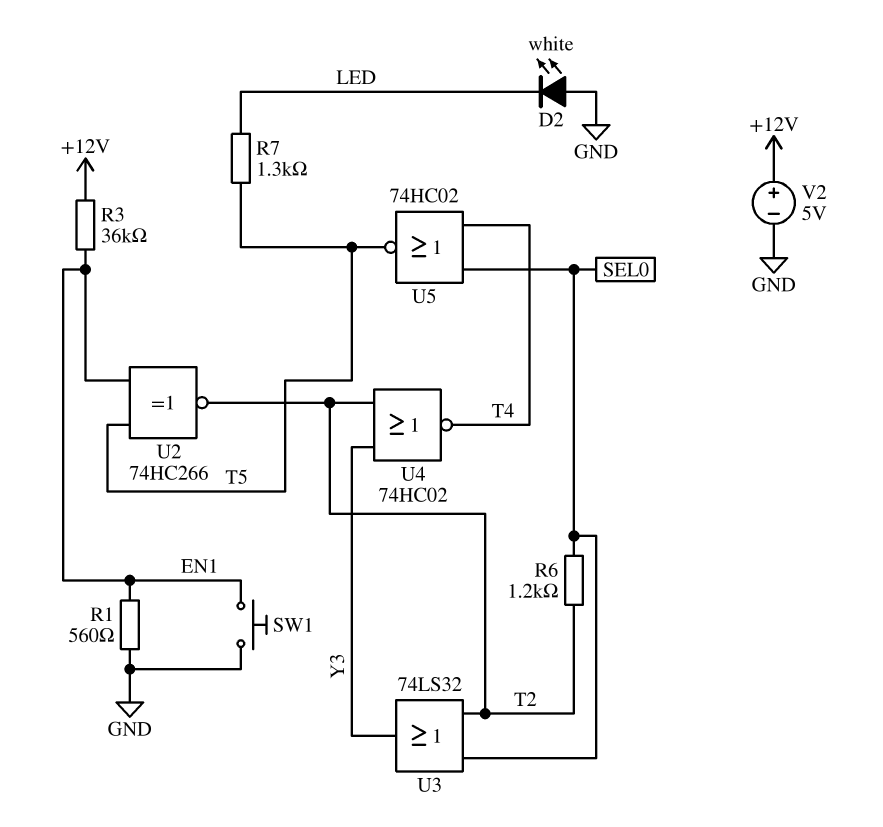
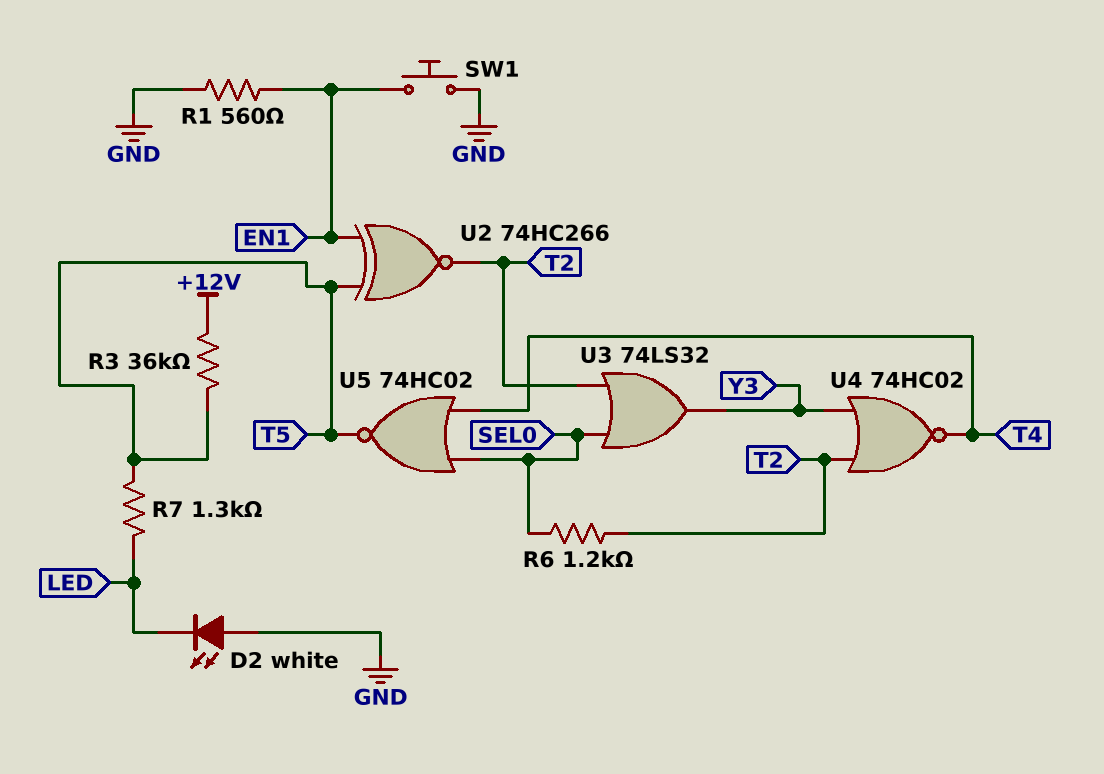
R3: 36k (+12V, EN1) -> 36k (+12V, T5)
V2: 5V (plus +12V, minus GND) -> none

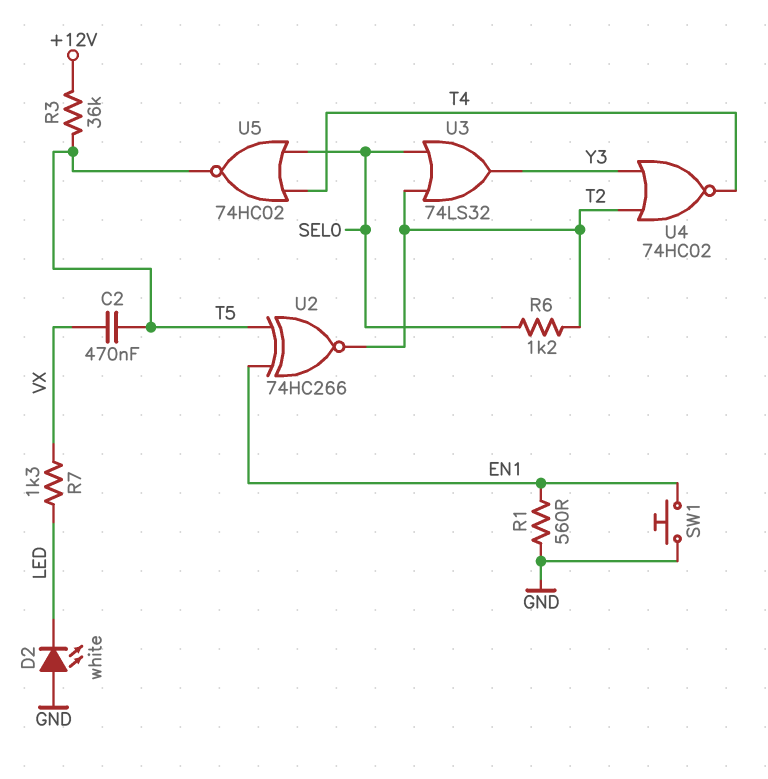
C2: none -> 470nF (T5, VX)
R7: 1.3k (LED, T5) -> 1.3k (LED, VX)

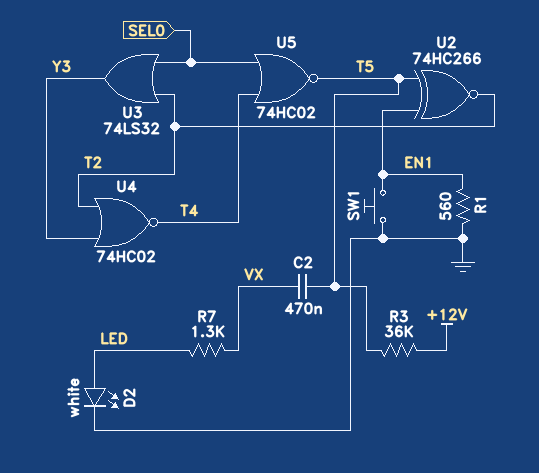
D2: LED white (A GND, K LED) -> LED white (A LED, K GND)
R6: 1.2k (SEL0, T2) -> none

